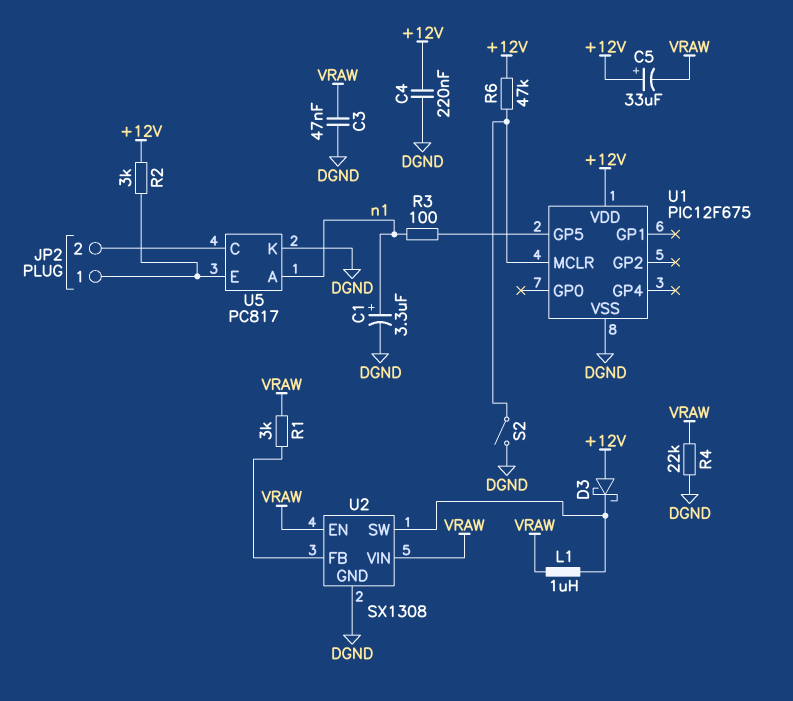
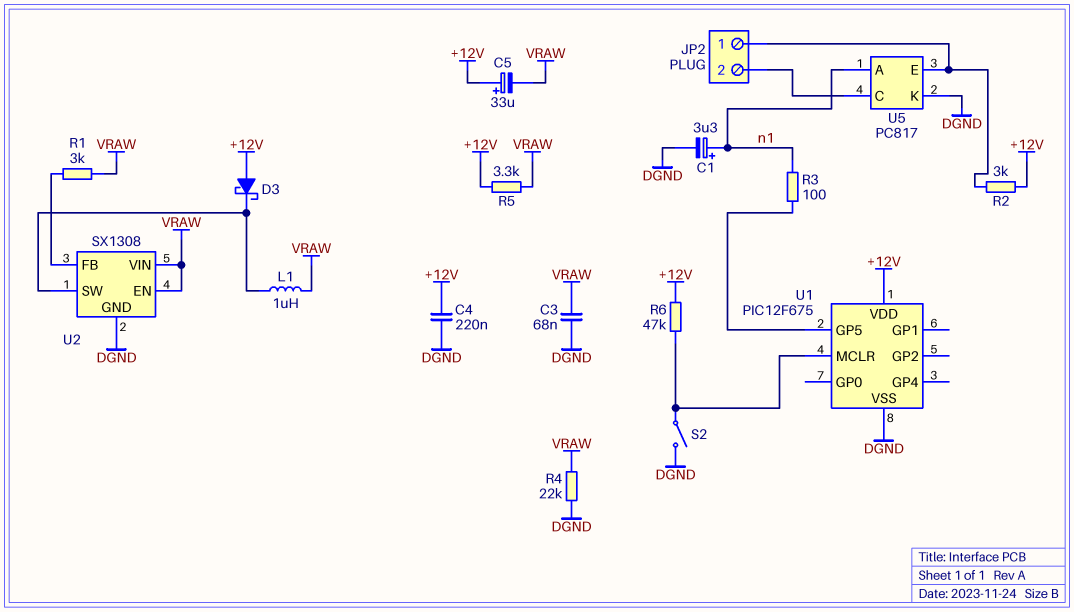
C3: 47nF (DGND, VRAW) -> 68nF (DGND, VRAW)
R5: none -> 3.3k (+12V, VRAW)

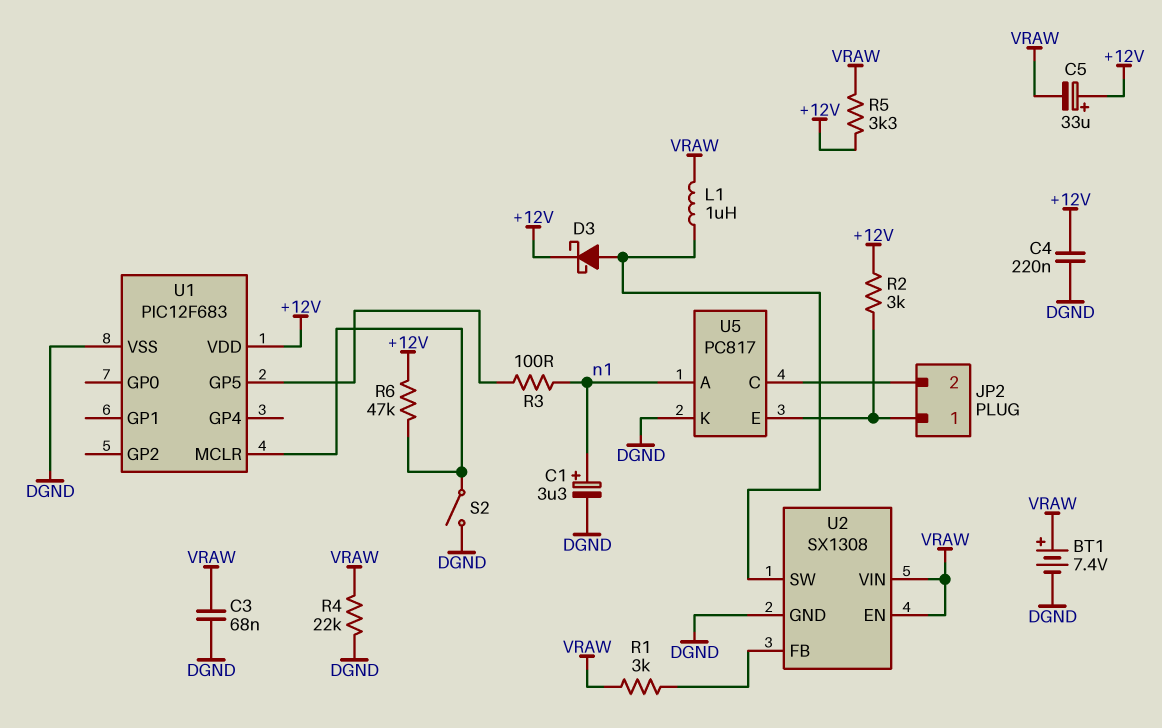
BT1: none -> 7.4V (plus VRAW, minus DGND)
D3: schottky (A +12V, K U2/SW) -> schottky (A U2/SW, K +12V)
U1: PIC12F675 -> PIC12F683

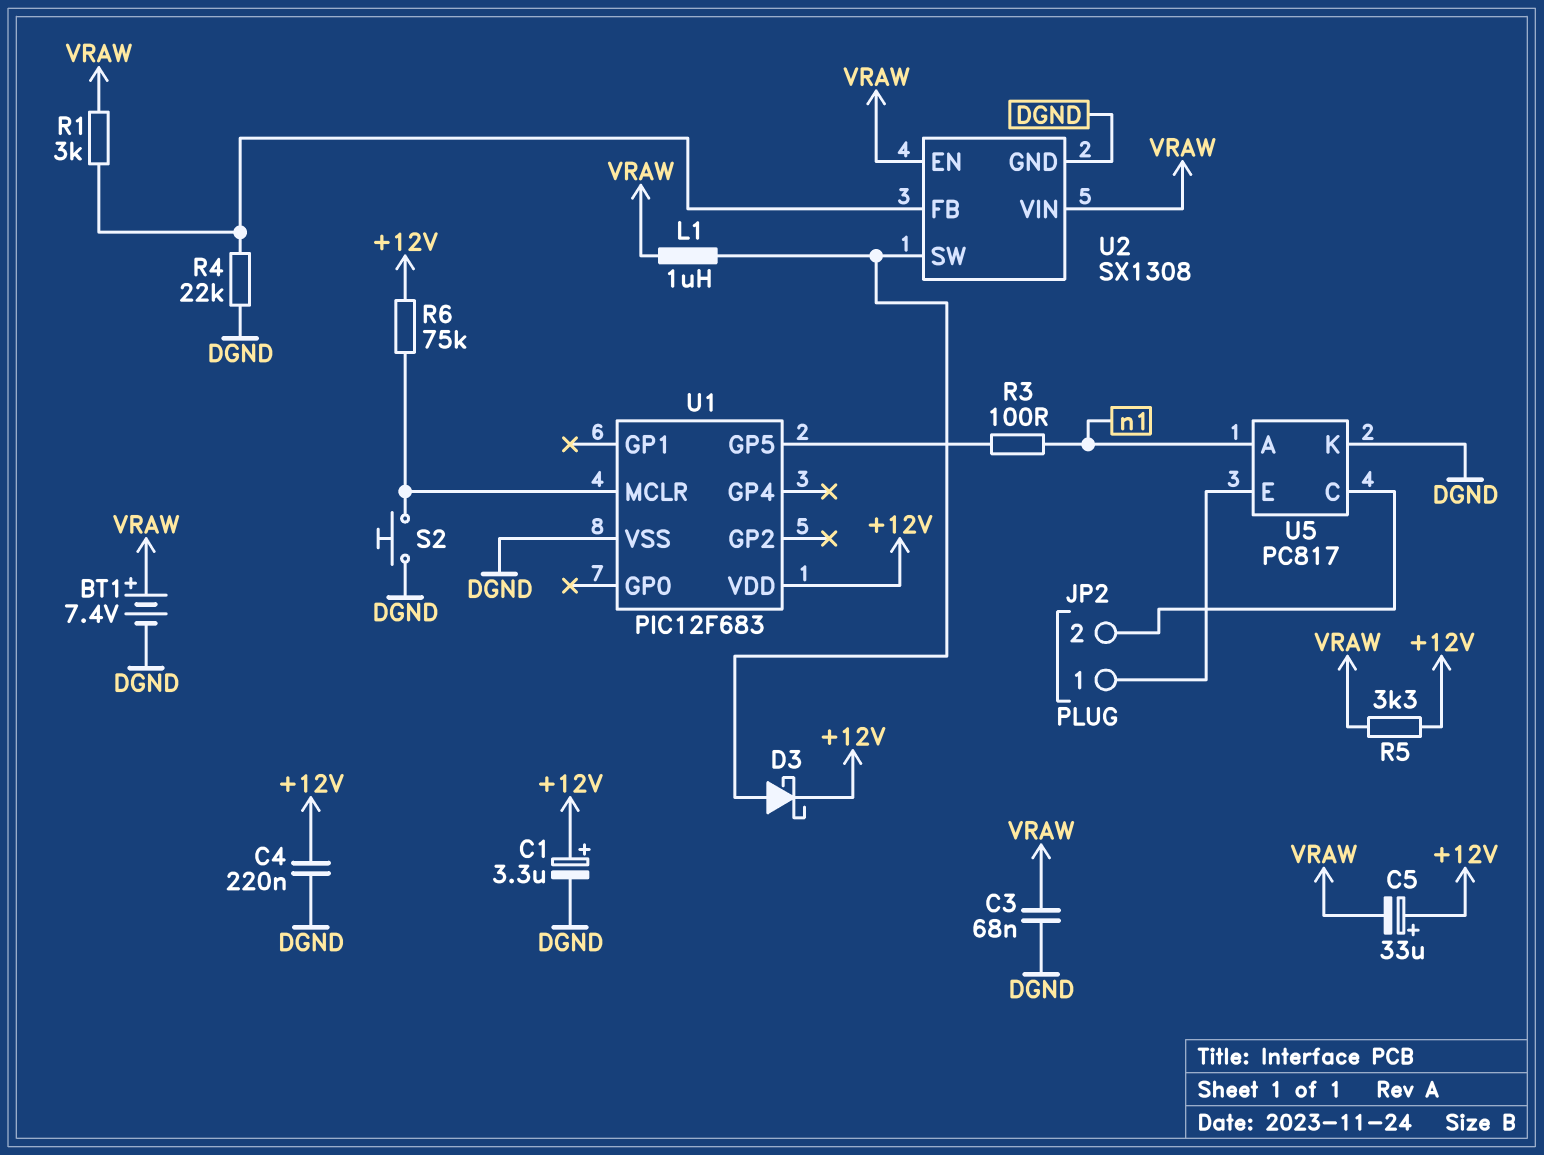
C1: 3.3uF (plus n1, minus DGND) -> 3.3uF (plus +12V, minus DGND)
R2: 3k (+12V, JP2/1) -> none
R4: 22k (DGND, VRAW) -> 22k (DGND, U2/FB)
R6: 47k (+12V, U1/MCLR) -> 75k (+12V, U1/MCLR)
S2: switch (DGND, U1/MCLR) -> button (DGND, U1/MCLR)

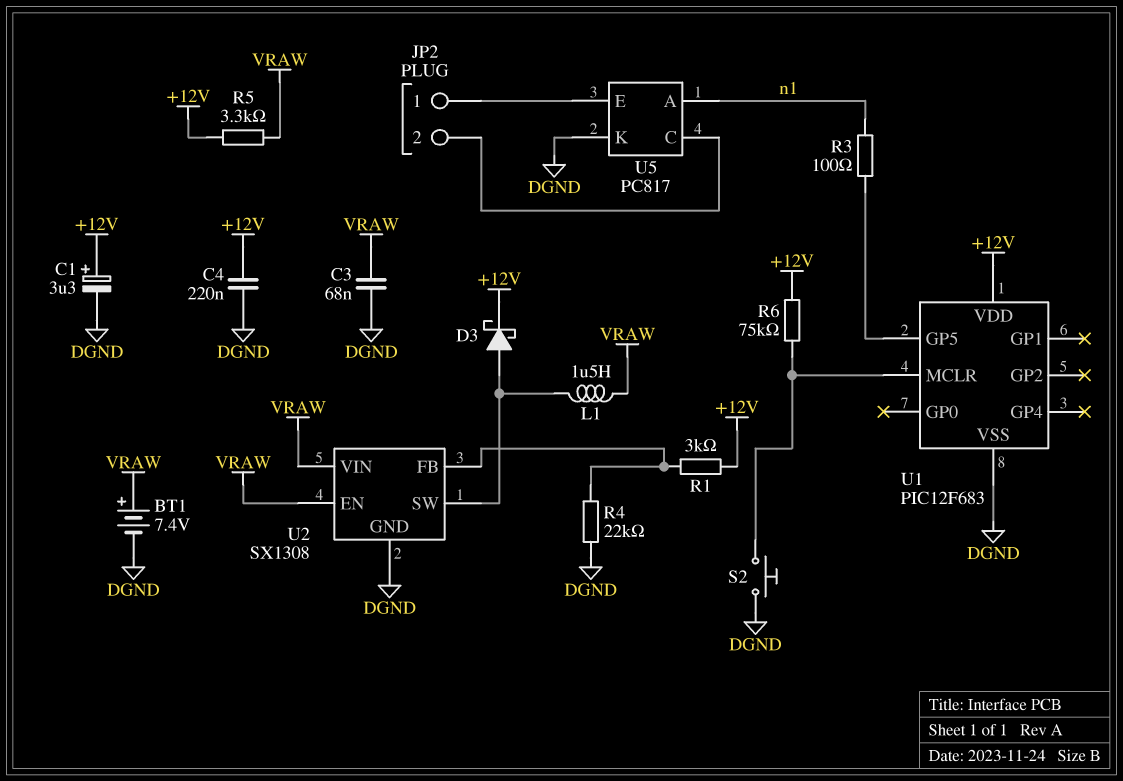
C5: 33uF (plus +12V, minus VRAW) -> none
L1: 1uH (U2/SW, VRAW) -> 1.5uH (U2/SW, VRAW)
R1: 3k (U2/FB, VRAW) -> 3k (+12V, U2/FB)

